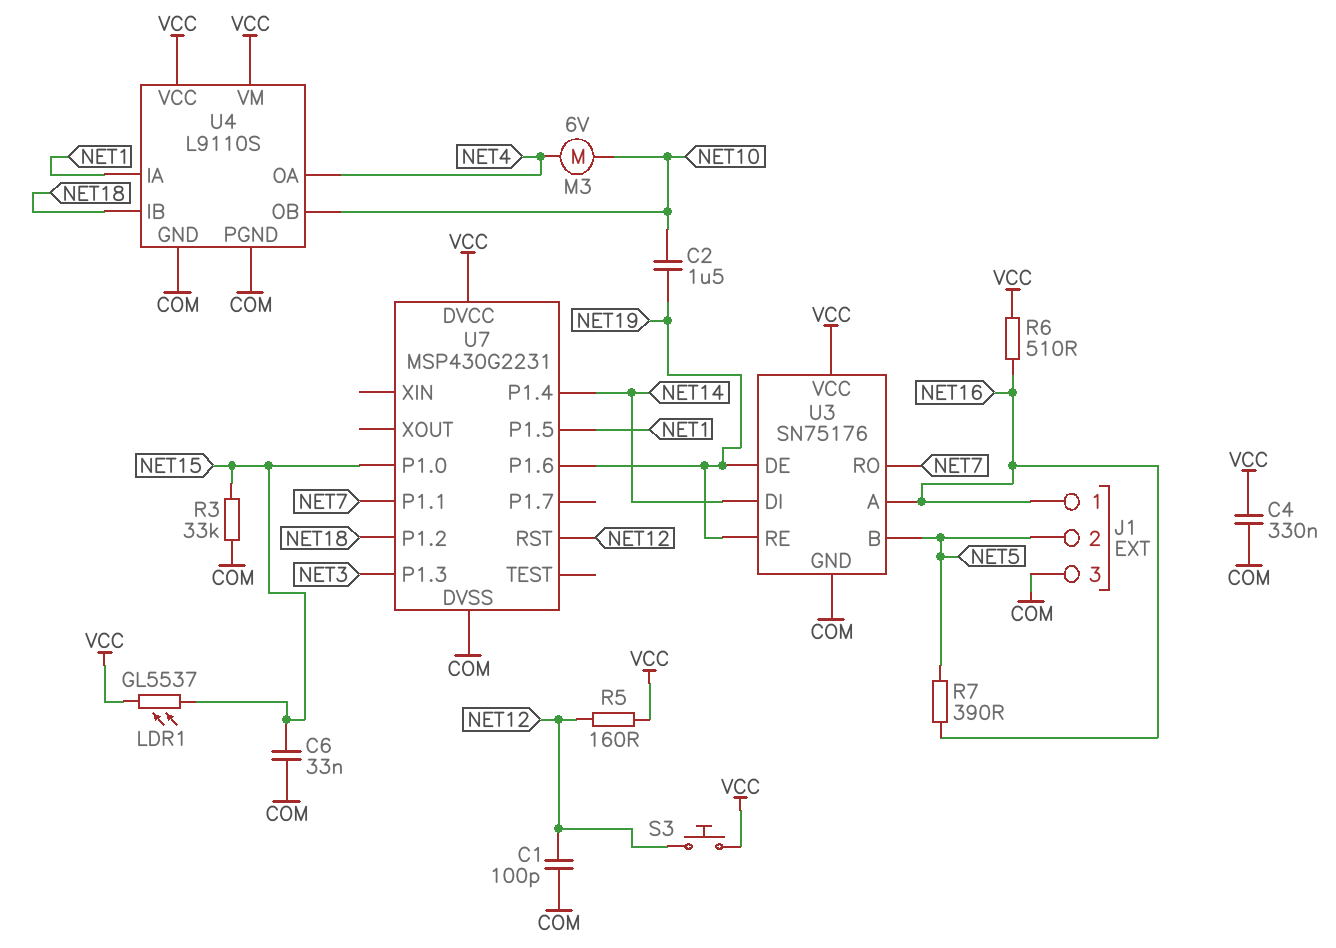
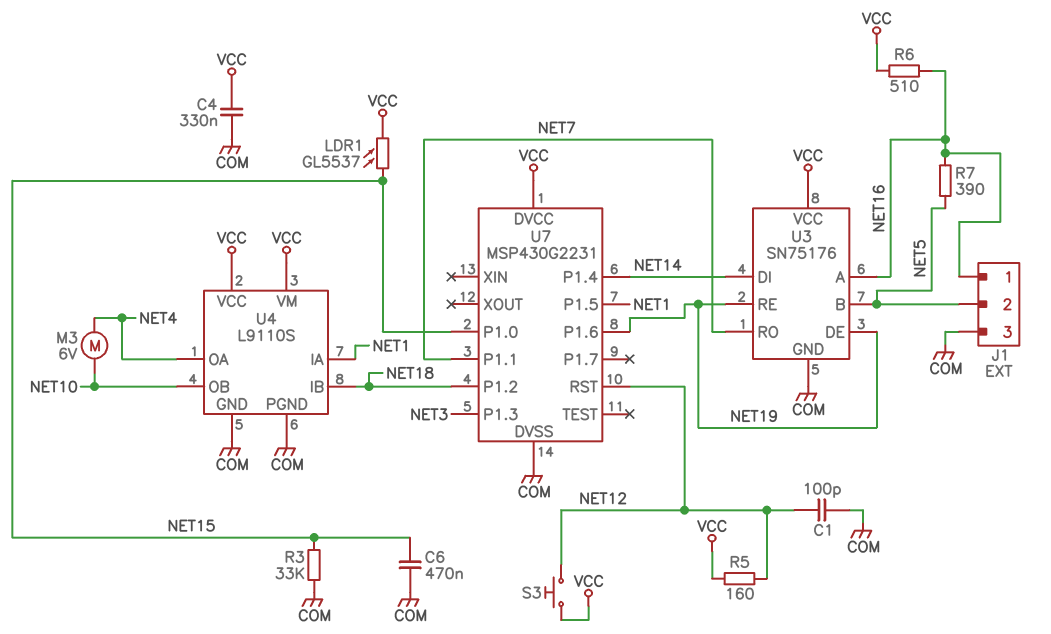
C2: 1.5uF (NET10, NET19) -> none
C6: 33nF (COM, NET15) -> 470nF (COM, NET15)

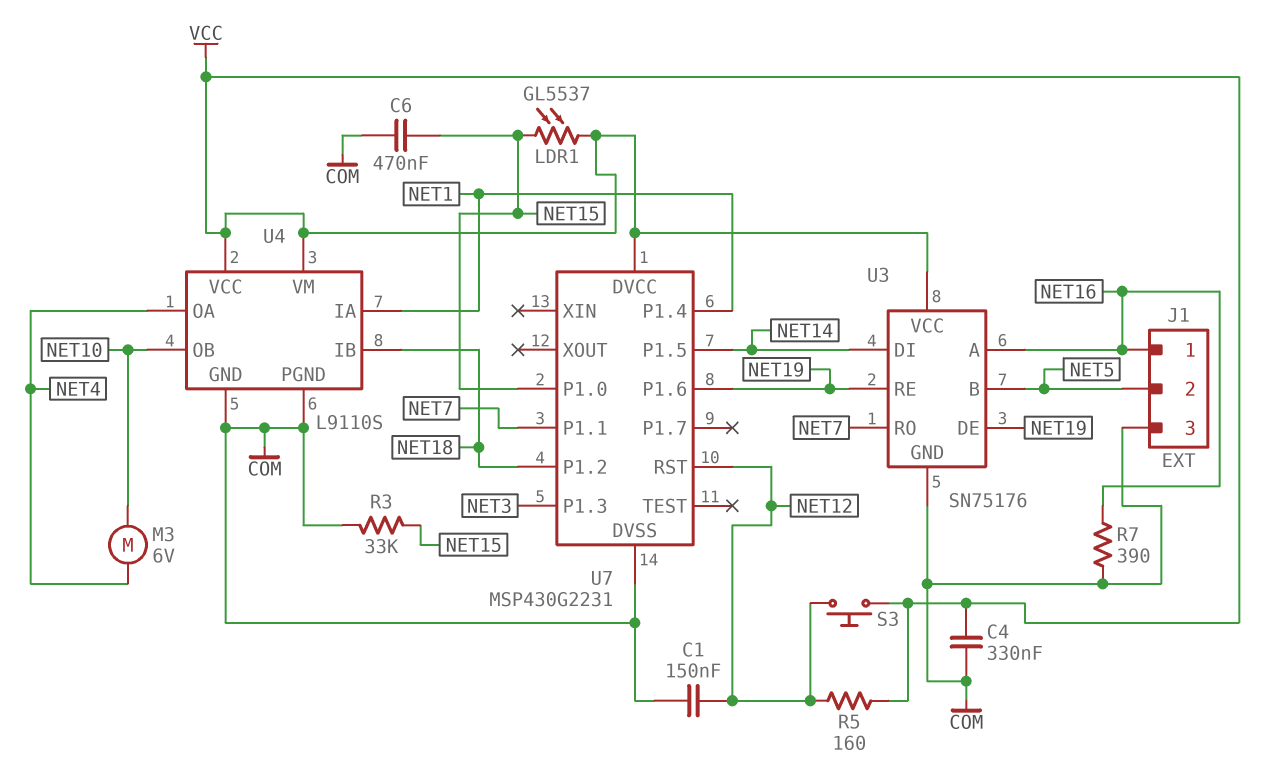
C1: 100pF (COM, NET12) -> 150nF (COM, NET12)
R6: 510 (NET16, VCC) -> none
R7: 390 (NET5, NET16) -> 390 (COM, NET16)
U7 pin P1.4: NET14 -> NET1
U7 pin P1.5: NET1 -> NET14

